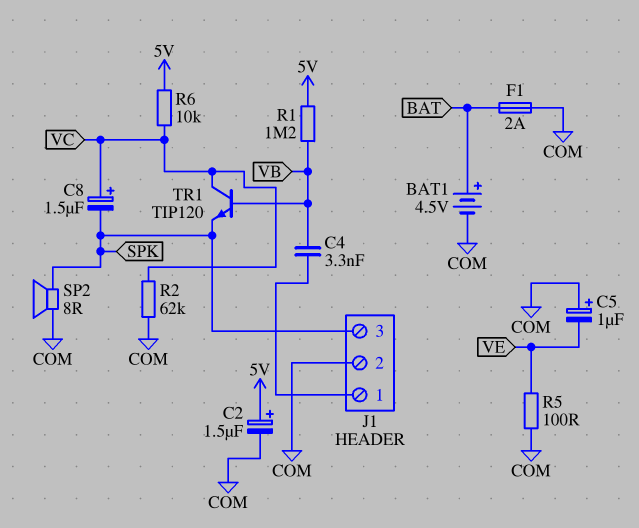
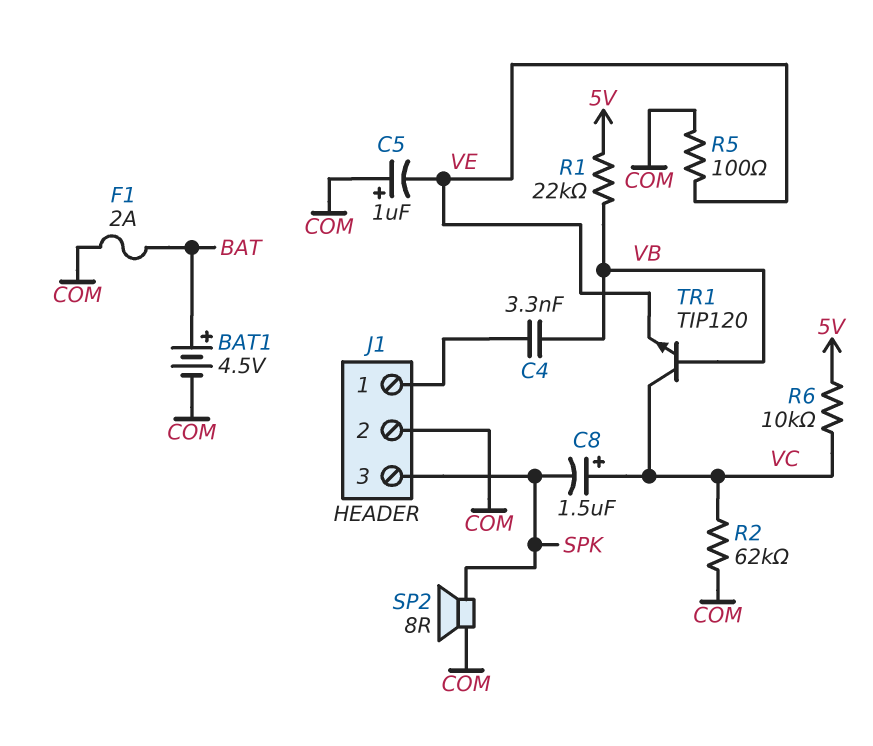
C2: 1.5uF (plus 5V, minus COM) -> none
R1: 1.2M (5V, VB) -> 22k (5V, VB)
TR1: NPN TIP120 (B VB, C VC, E SPK) -> NPN TIP120 (B VB, C VC, E VE)

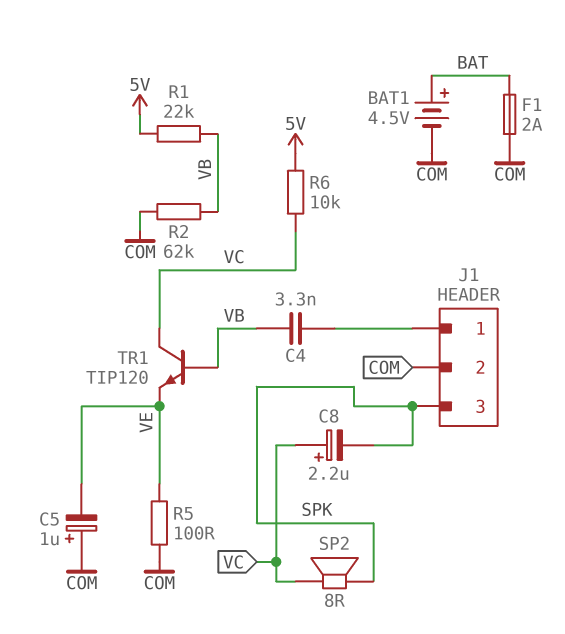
C8: 1.5uF (plus VC, minus SPK) -> 2.2uF (plus VC, minus SPK)
R2: 62k (COM, VC) -> 62k (COM, VB)
SP2: speaker 8R (COM, SPK) -> speaker 8R (SPK, VC)

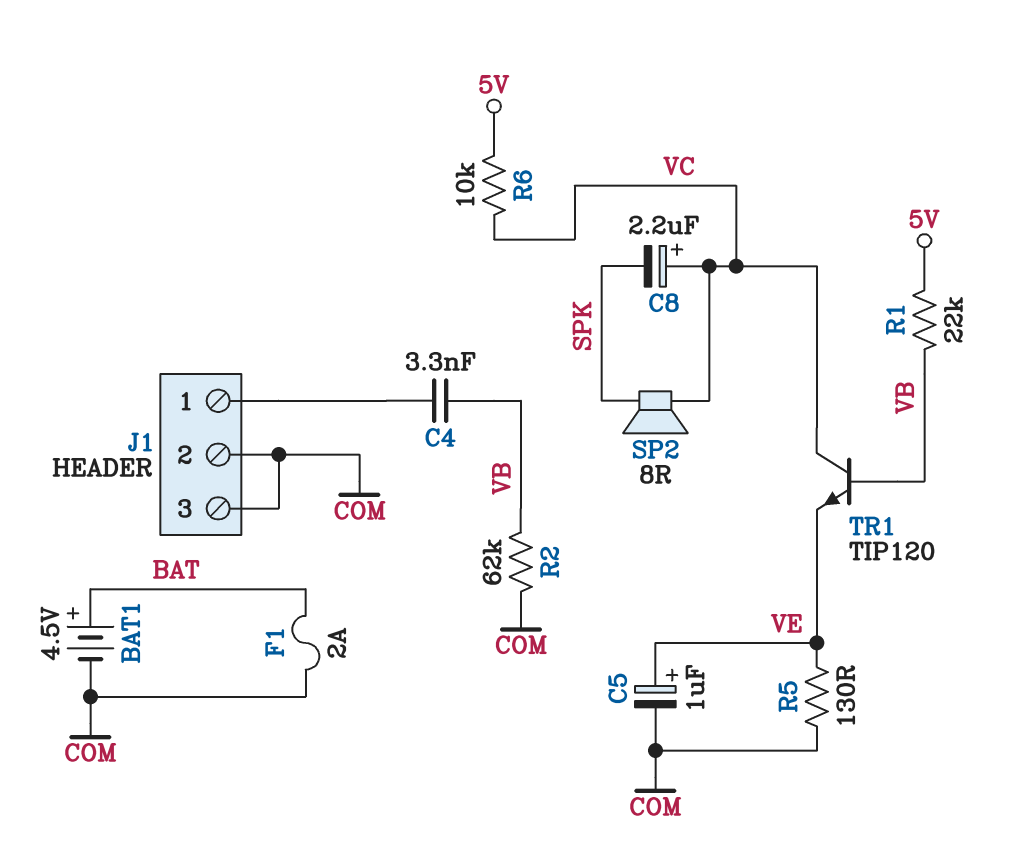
C5: 1uF (plus COM, minus VE) -> 1uF (plus VE, minus COM)
J1 pin 3: SPK -> COM
R5: 100 (COM, VE) -> 130 (COM, VE)

